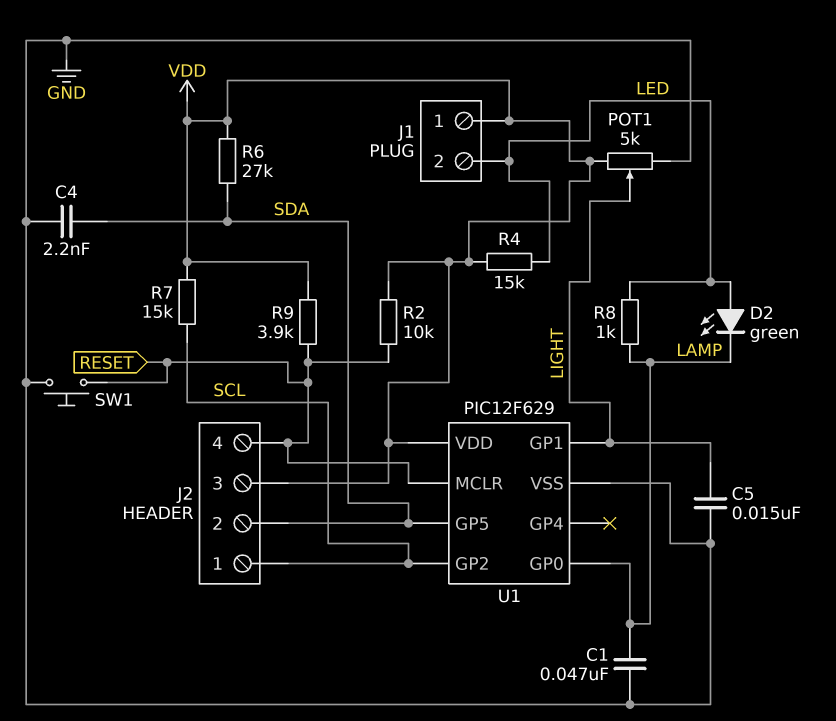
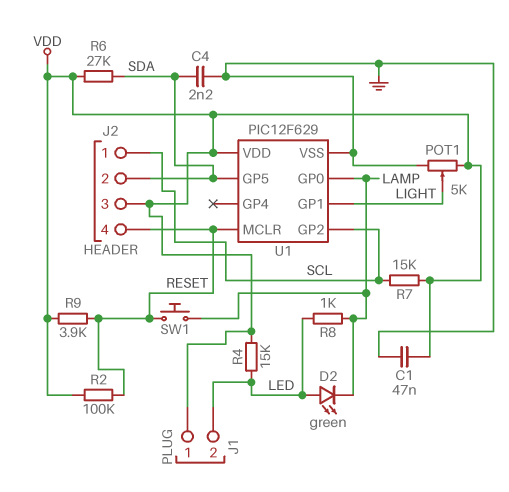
C1: 47nF (GND, LAMP) -> 47nF (GND, VDD)
C5: 15nF (GND, LIGHT) -> none
R2: 10k (RESET, VDD) -> 100k (RESET, VDD)
SW1: button (GND, RESET) -> button (LAMP, RESET)

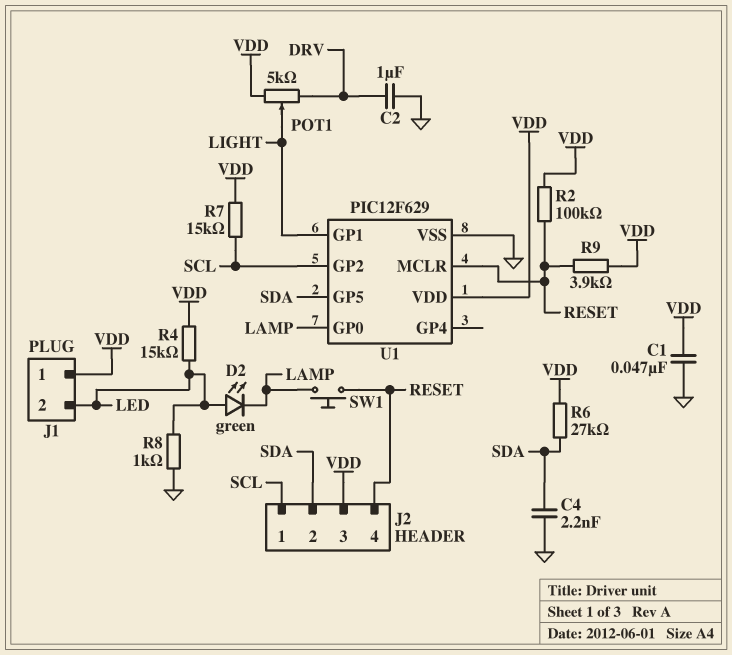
C2: none -> 1uF (DRV, GND)
POT1: 5k (GND, VDD, wiper LIGHT) -> 5k (DRV, VDD, wiper LIGHT)
R8: 1k (LAMP, LED) -> 1k (GND, LED)

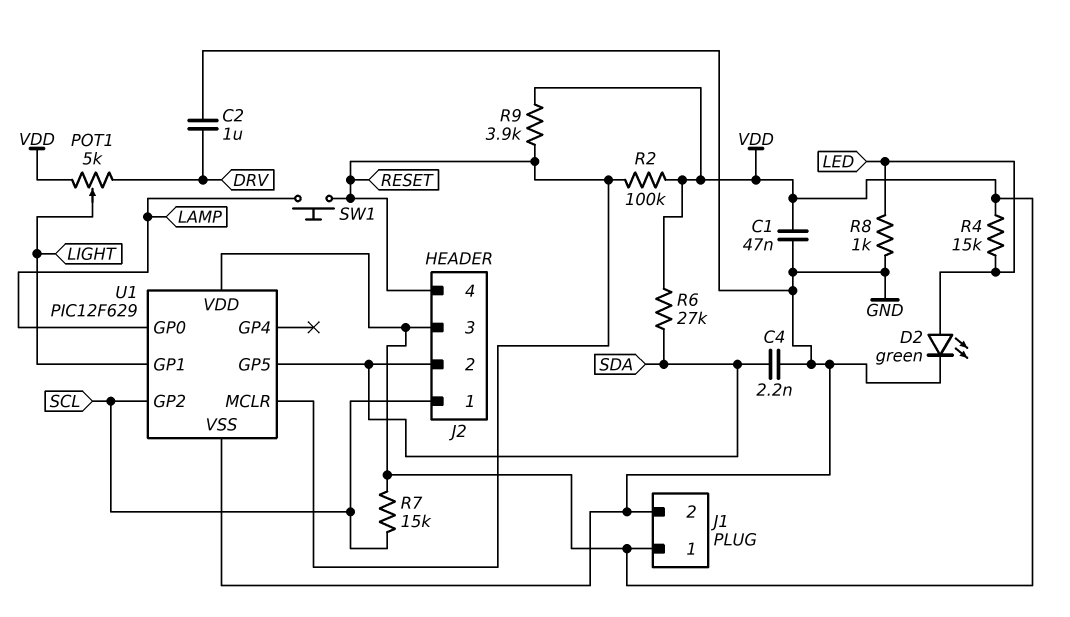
D2: LED green (A LED, K LAMP) -> LED green (A LED, K GND)
J1 pin 2: LED -> GND

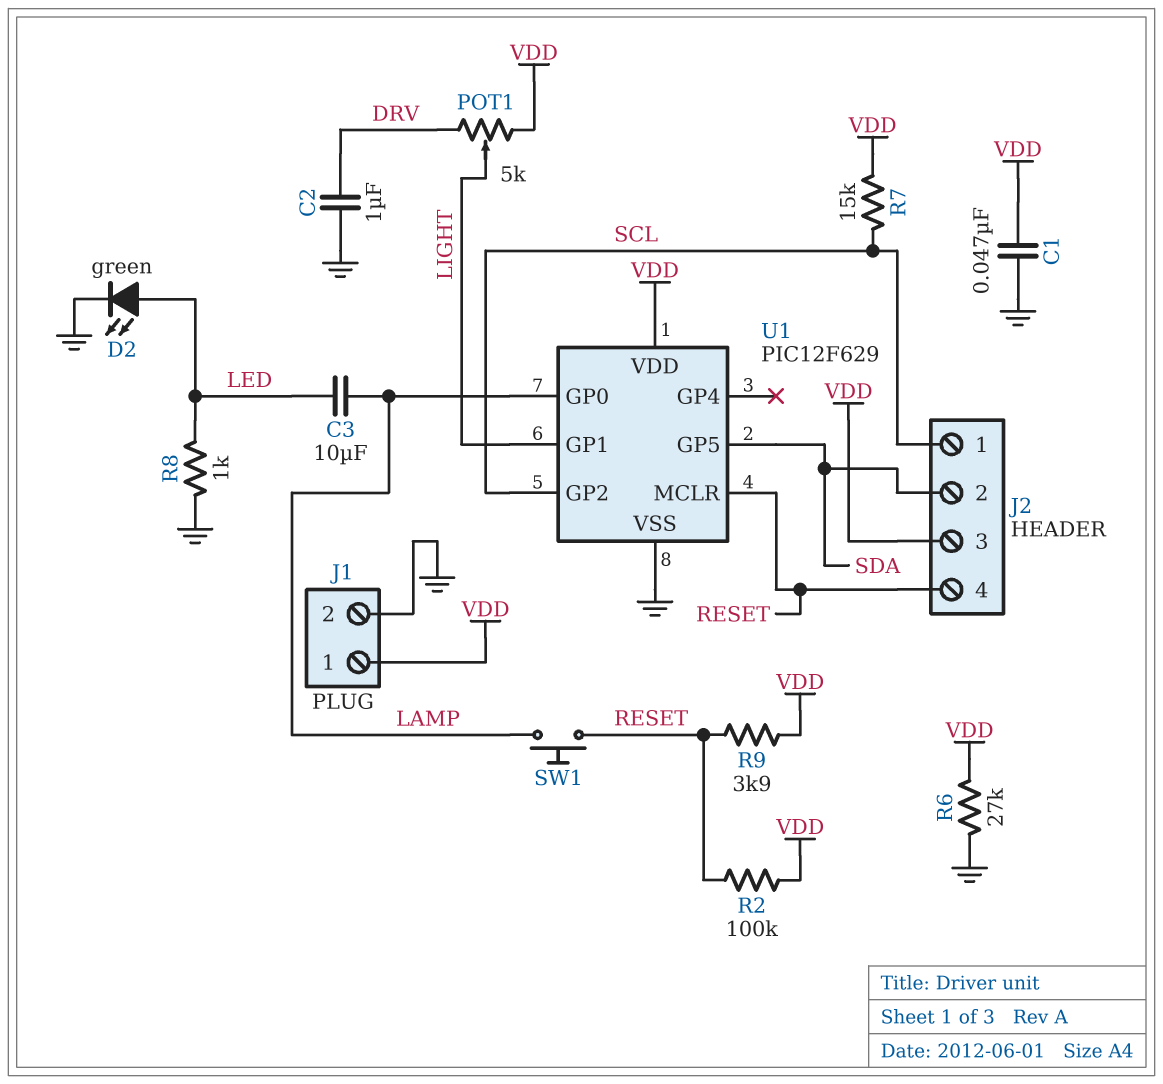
C3: none -> 10uF (LAMP, LED)
C4: 2.2nF (GND, SDA) -> none
R4: 15k (LED, VDD) -> none
R6: 27k (SDA, VDD) -> 27k (GND, VDD)

